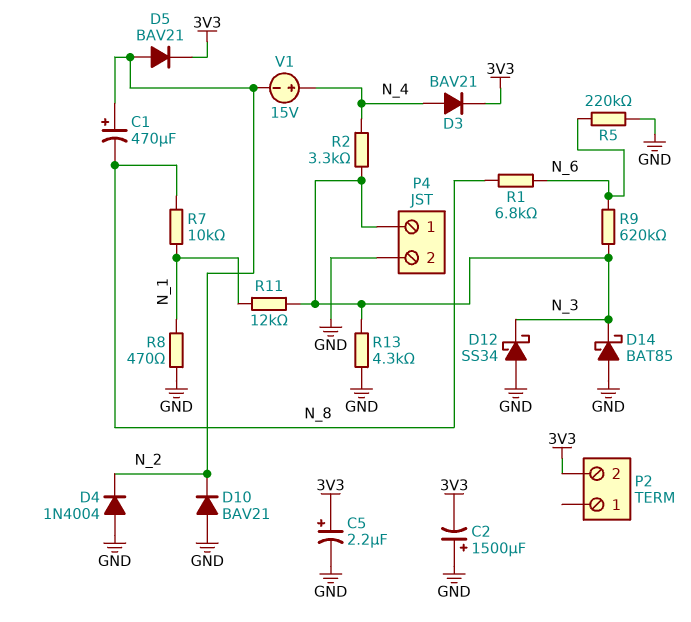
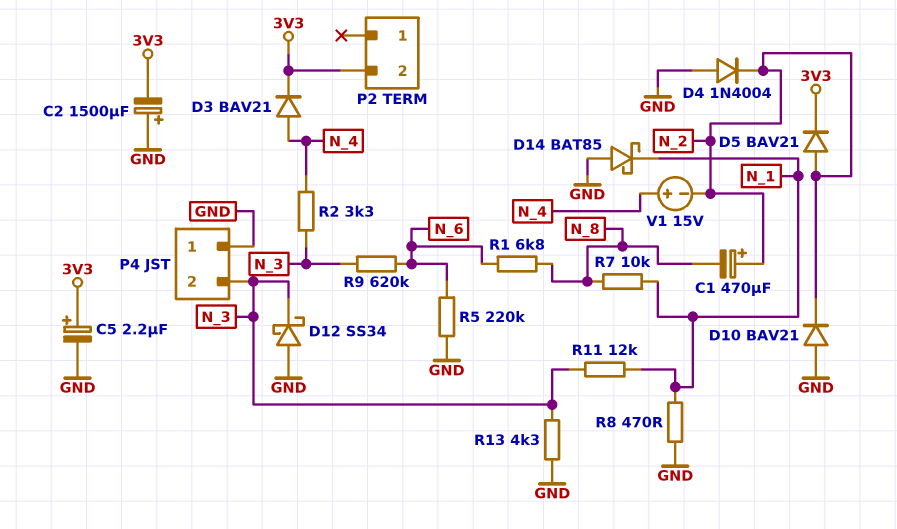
D14: schottky BAT85 (A GND, K N_3) -> schottky BAT85 (A GND, K N_1)
P4 pin 1: N_3 -> GND
P4 pin 2: GND -> N_3

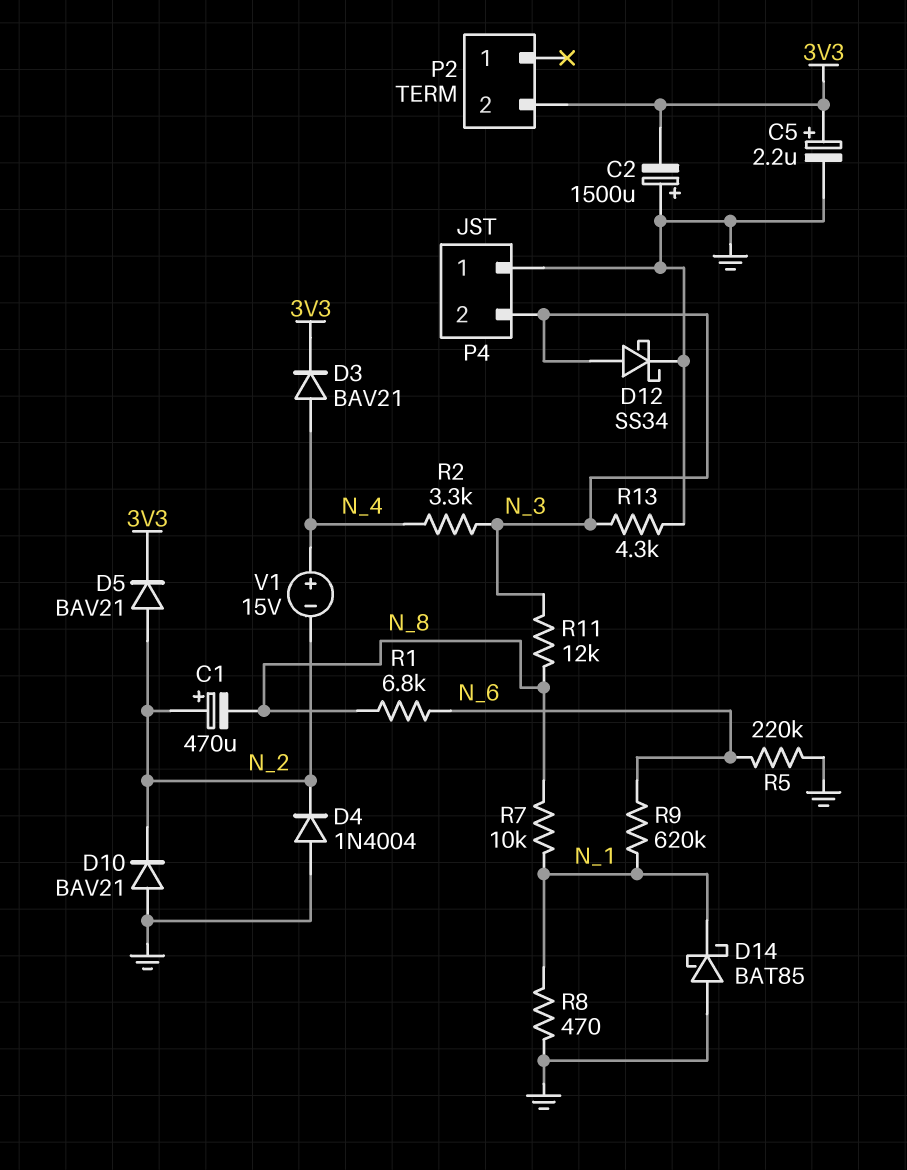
D12: schottky SS34 (A GND, K N_3) -> schottky SS34 (A N_3, K GND)
R9: 620k (N_3, N_6) -> 620k (N_1, N_6)
R11: 12k (N_1, N_3) -> 12k (N_3, N_8)

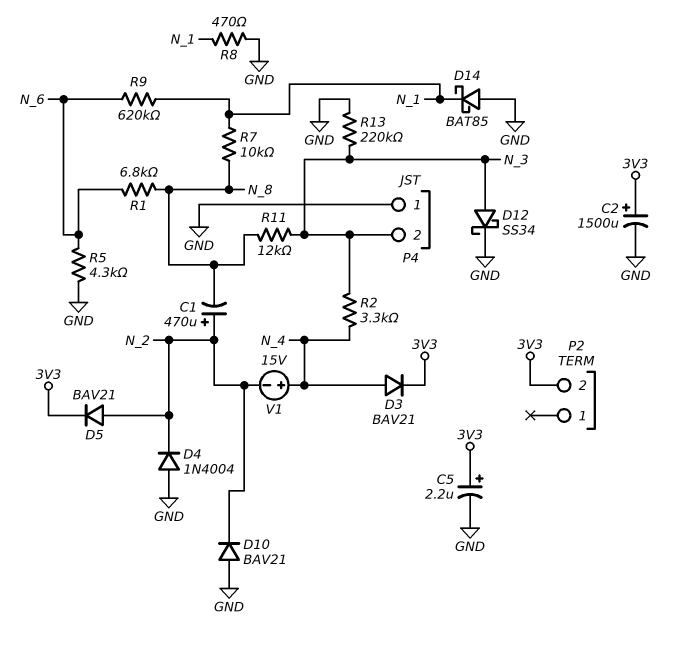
C2: 1500uF (plus GND, minus 3V3) -> 1500uF (plus 3V3, minus GND)
R5: 220k (GND, N_6) -> 4.3k (GND, N_6)
R13: 4.3k (GND, N_3) -> 220k (GND, N_3)

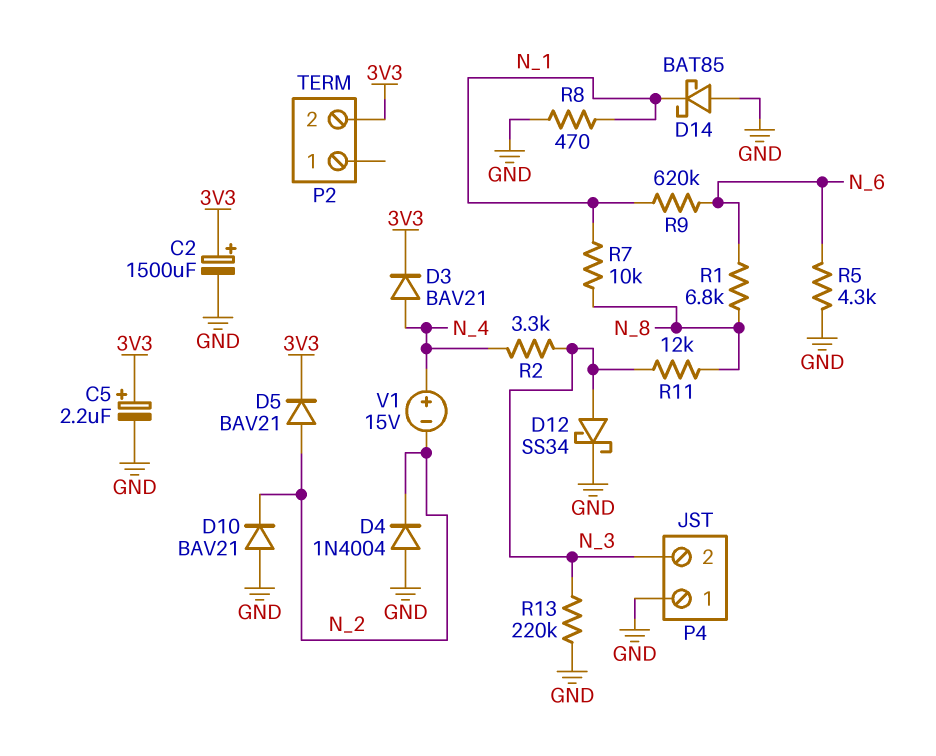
C1: 470uF (plus N_2, minus N_8) -> none

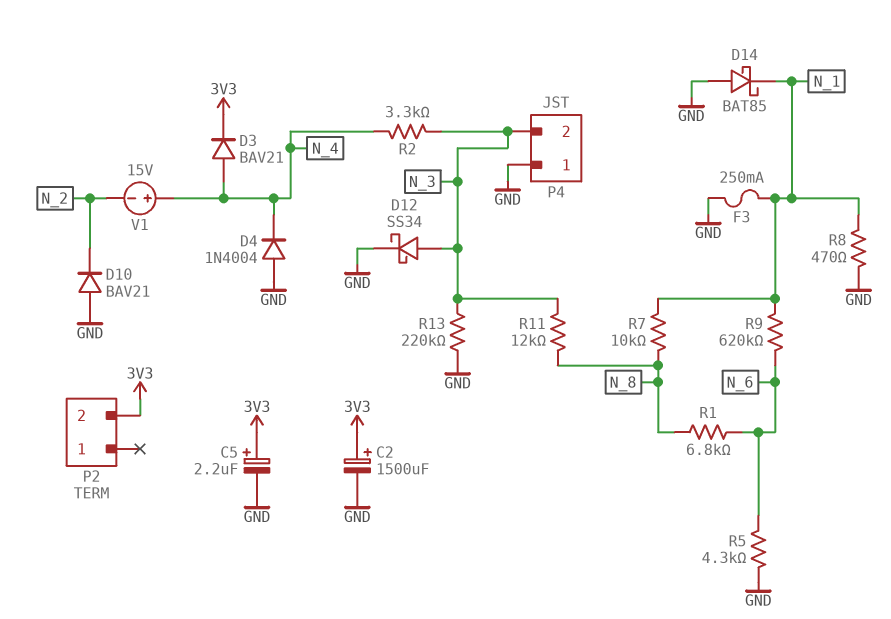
D4: diode 1N4004 (A GND, K N_2) -> diode 1N4004 (A GND, K N_4)
D5: diode BAV21 (A N_2, K 3V3) -> none
F3: none -> 250mA (GND, N_1)

